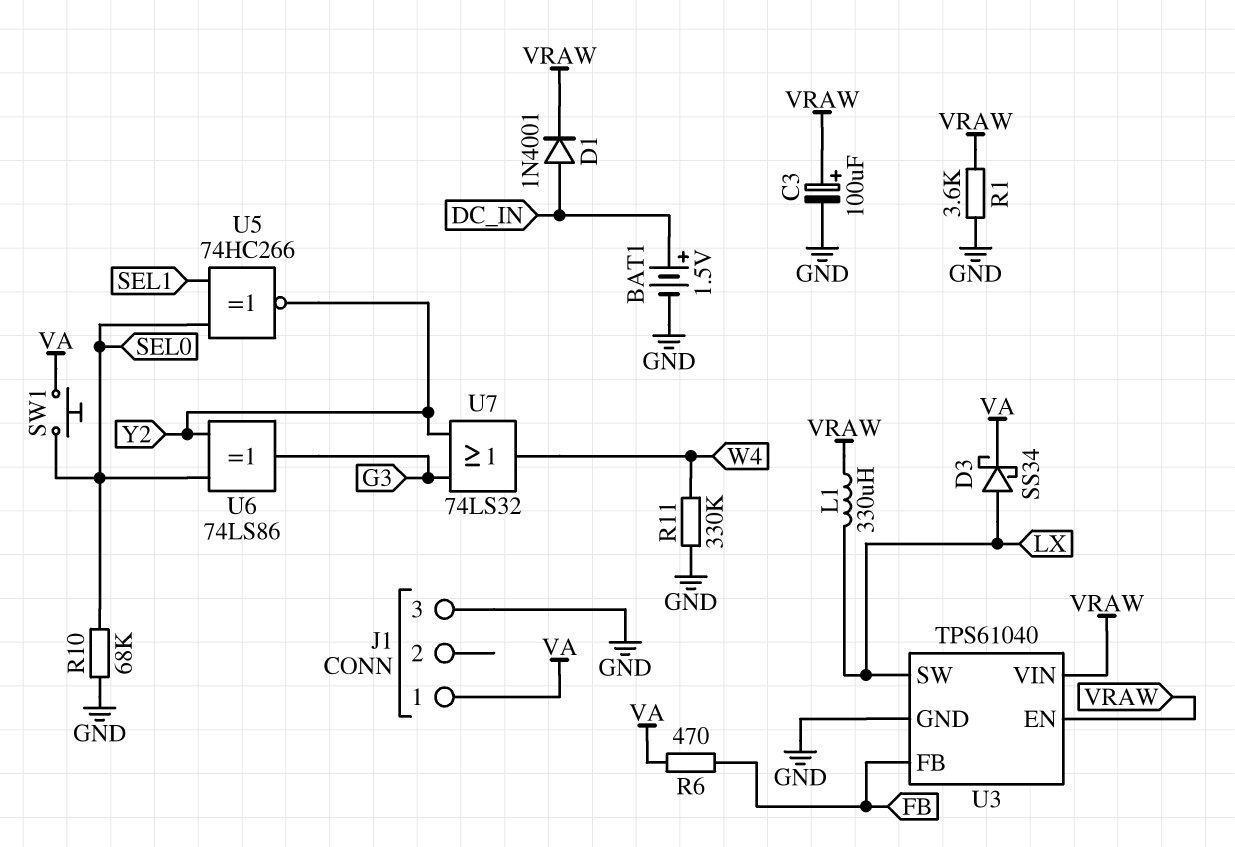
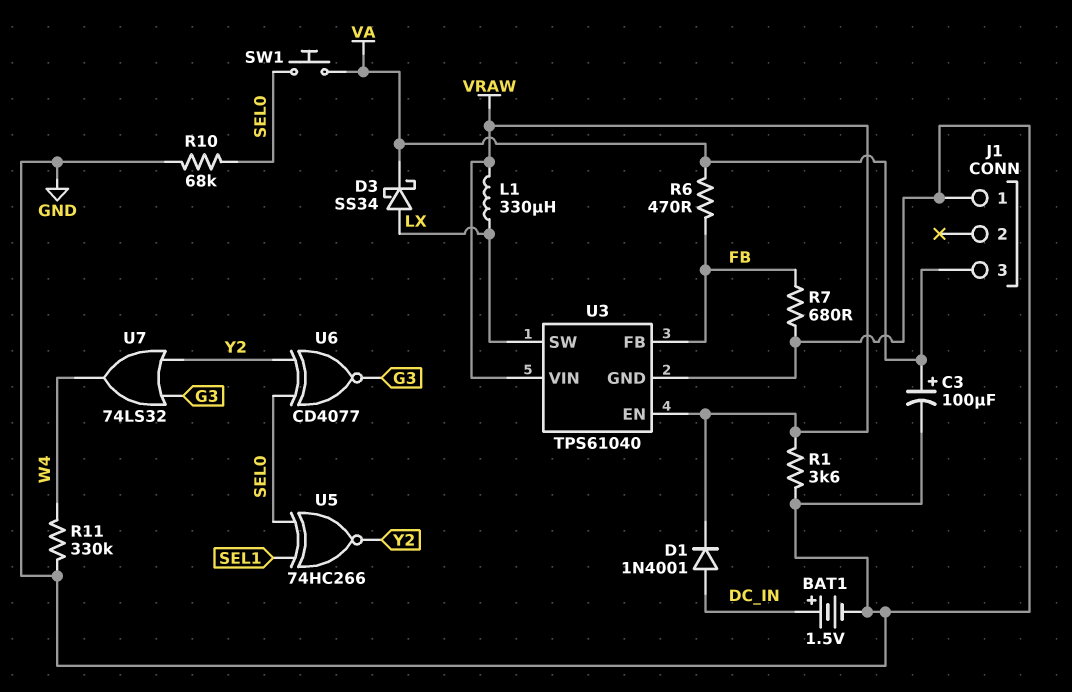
C3: 100uF (plus VRAW, minus GND) -> 100uF (plus VA, minus GND)
J1 pin 1: VA -> GND
J1 pin 3: GND -> VA
R7: none -> 680 (FB, GND)
U6: XOR 74LS86 (in SEL0, in Y2, out G3) -> XNOR CD4077 (in SEL0, in Y2, out G3)

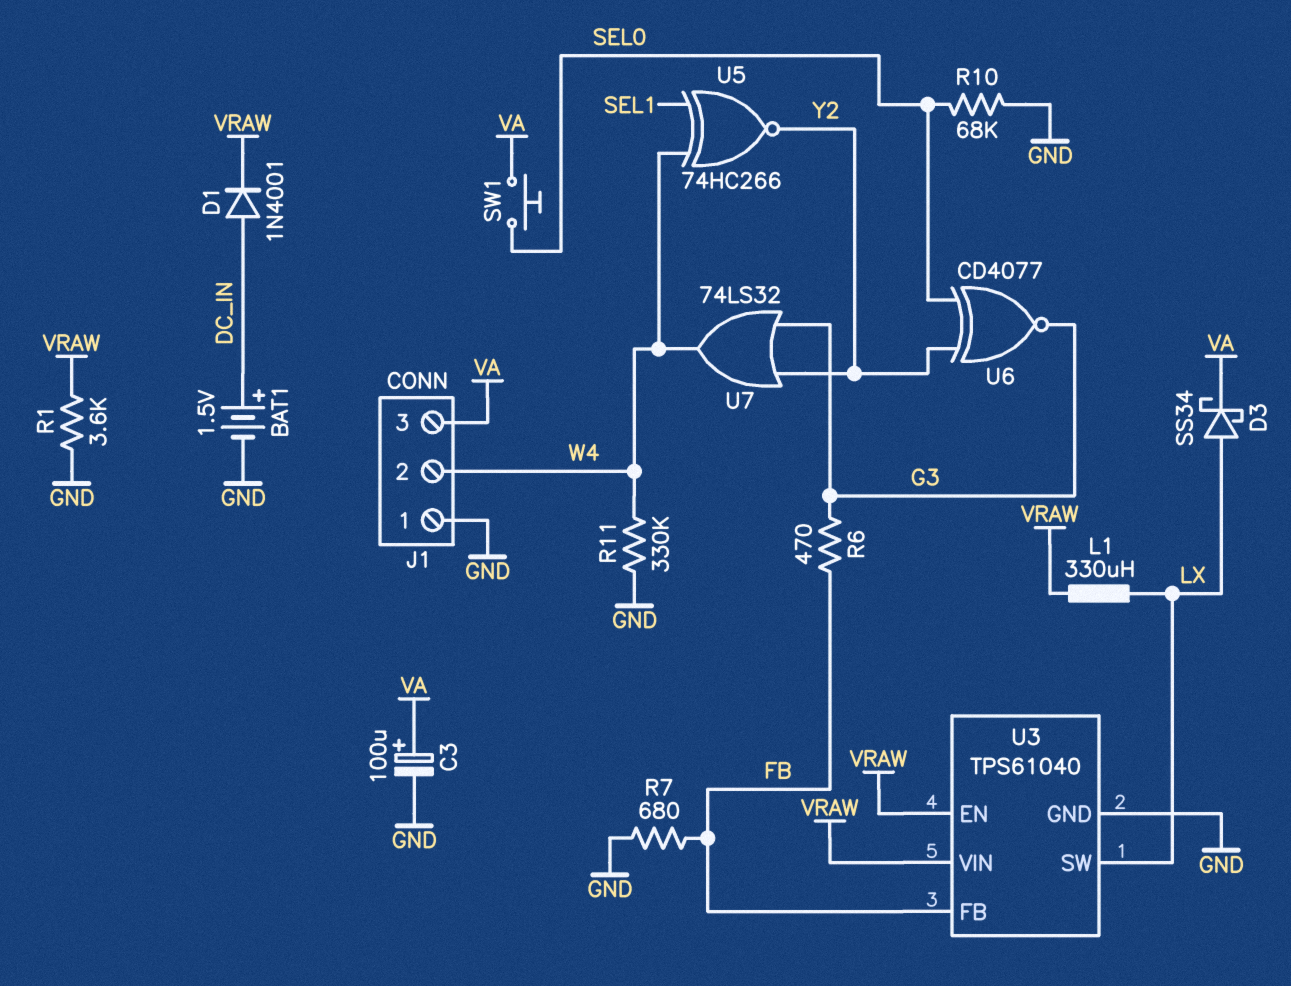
J1 pin 2: none -> W4
R6: 470 (FB, VA) -> 470 (FB, G3)
U5: XNOR 74HC266 (in SEL0, in SEL1, out Y2) -> XNOR 74HC266 (in SEL1, in W4, out Y2)

